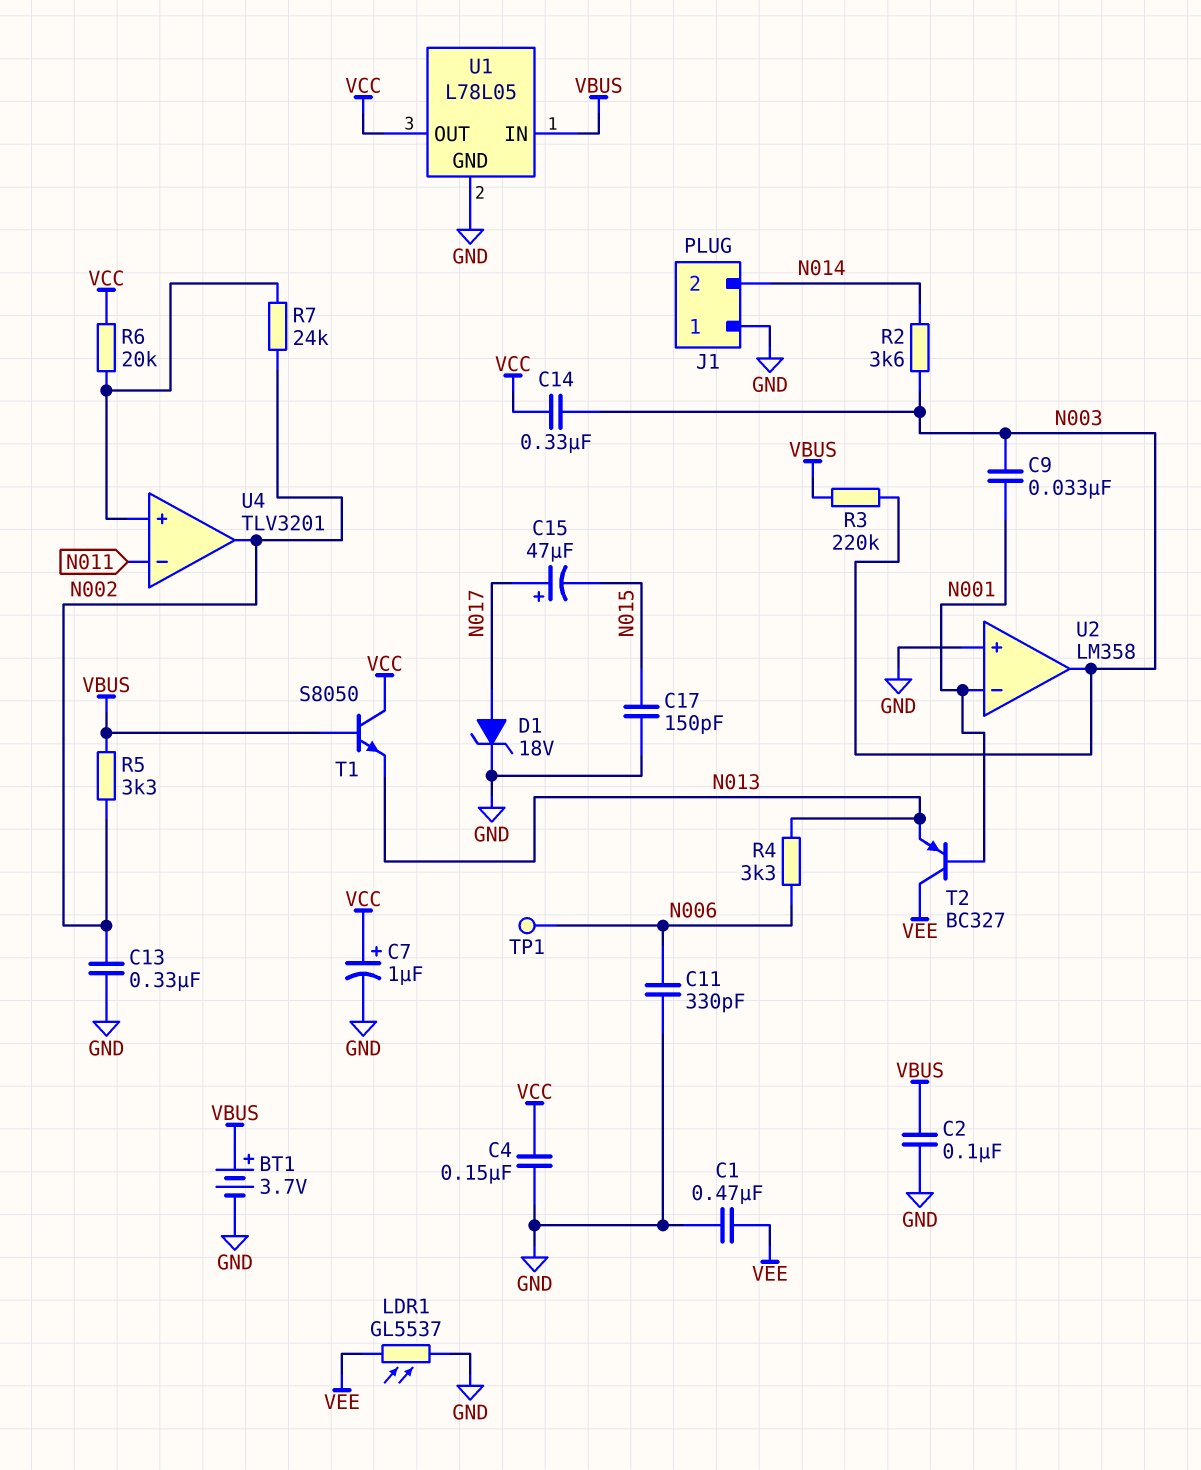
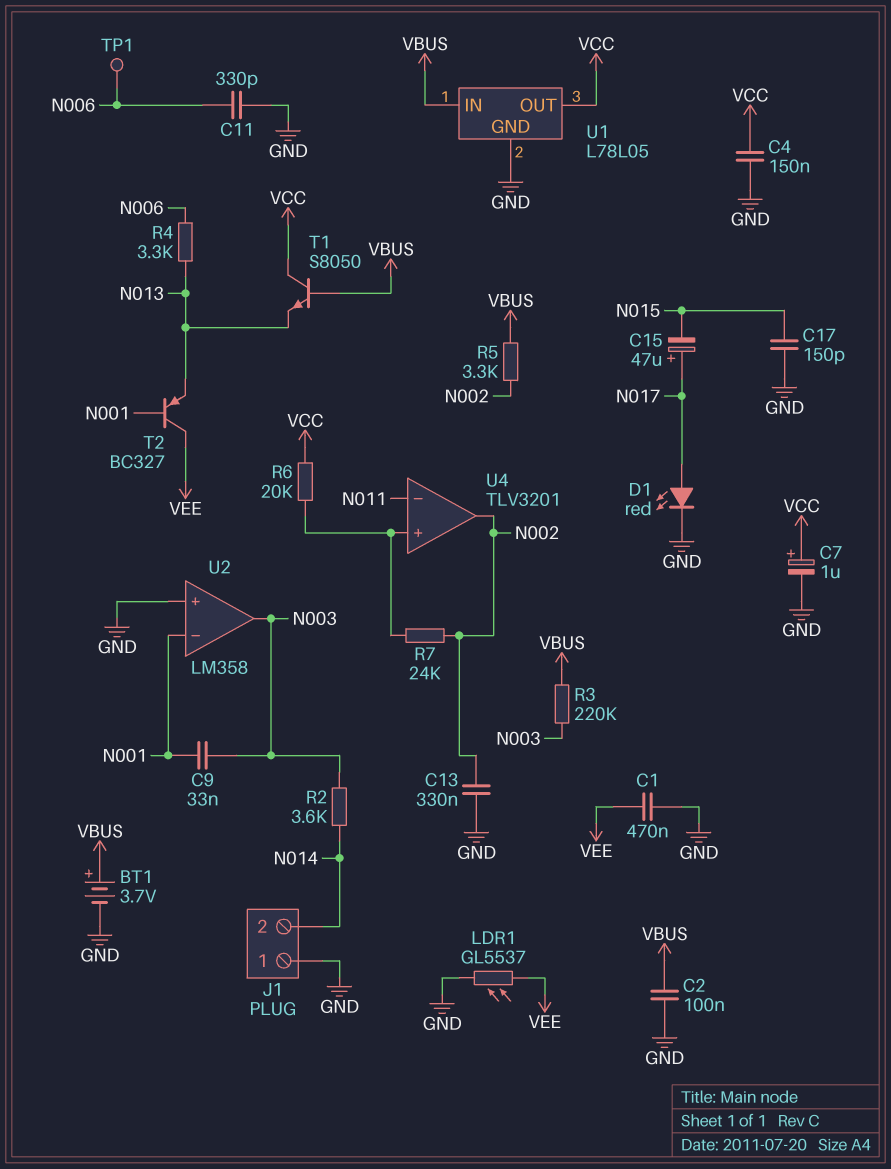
C14: 330nF (N003, VCC) -> none
D1: zener 18V (A N017, K GND) -> LED red (A N017, K GND)

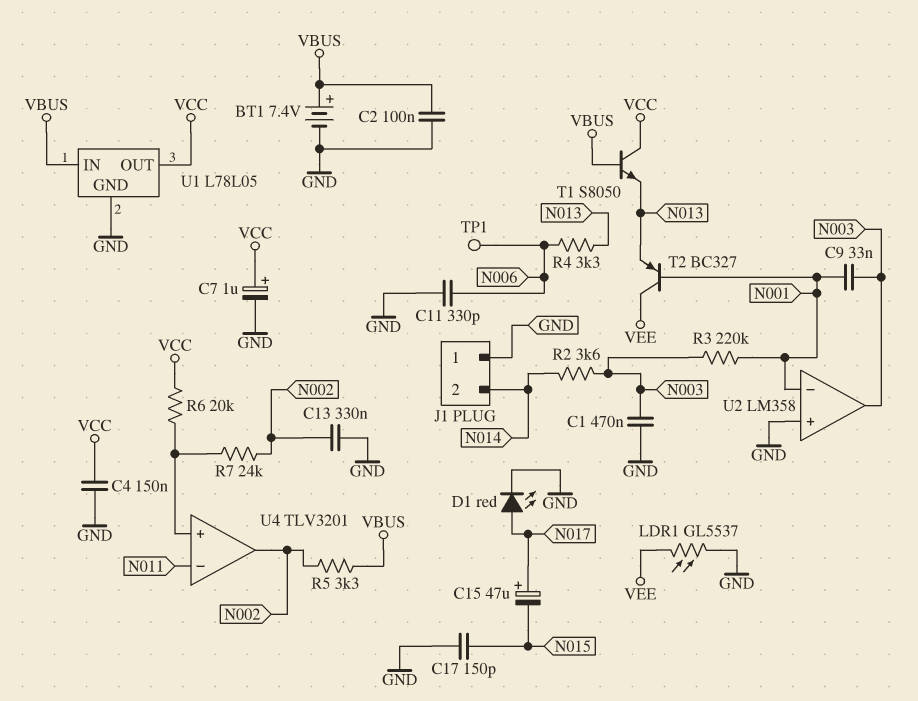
BT1: 3.7V (plus VBUS, minus GND) -> 7.4V (plus VBUS, minus GND)
C1: 470nF (GND, VEE) -> 470nF (GND, N003)
R3: 220k (N003, VBUS) -> 220k (N001, N003)

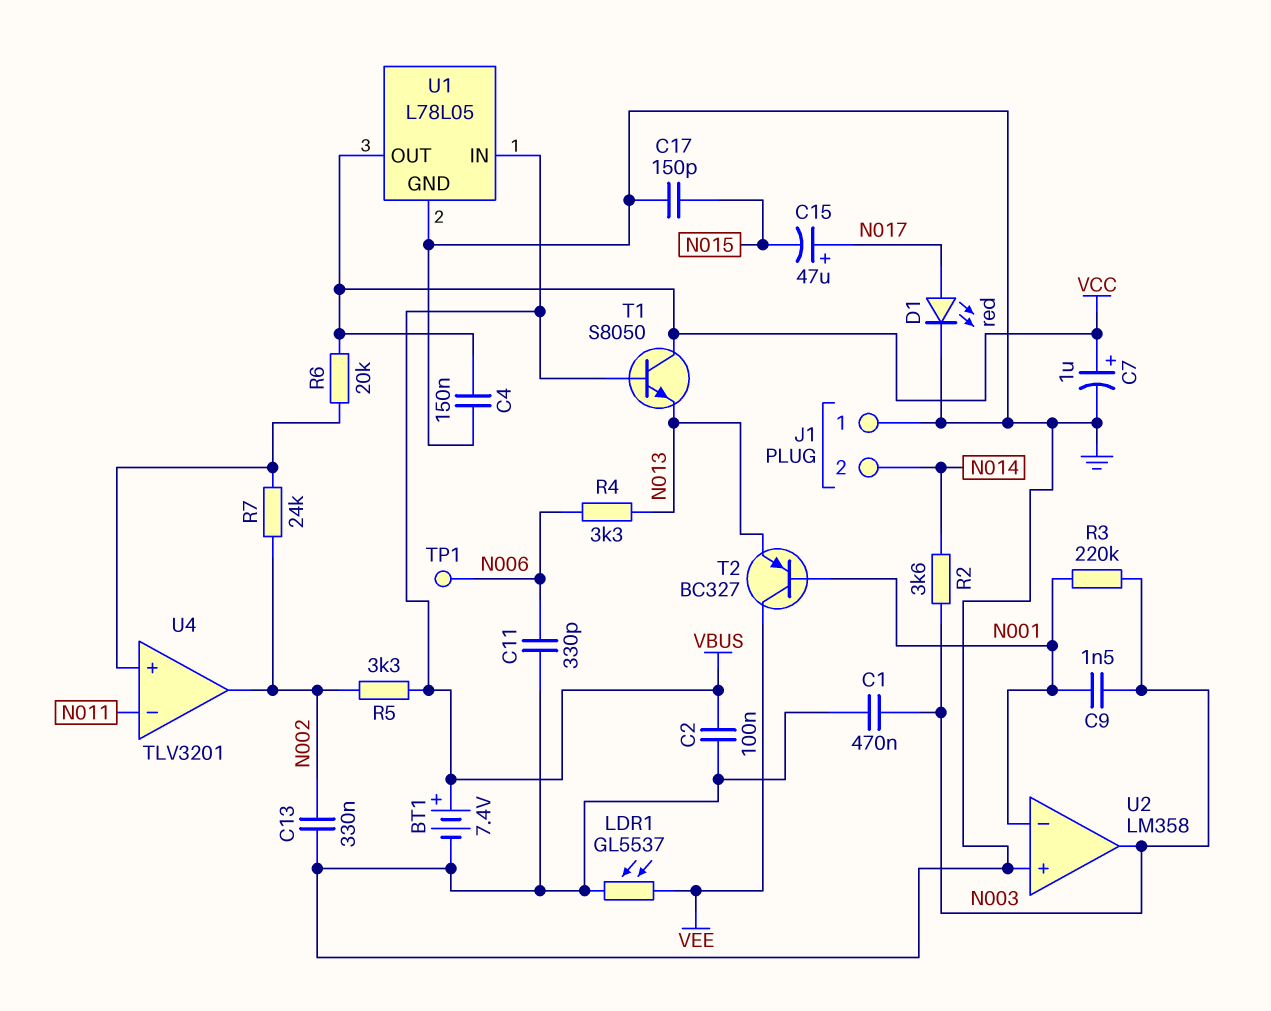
C9: 33nF (N001, N003) -> 1.5nF (N001, N003)

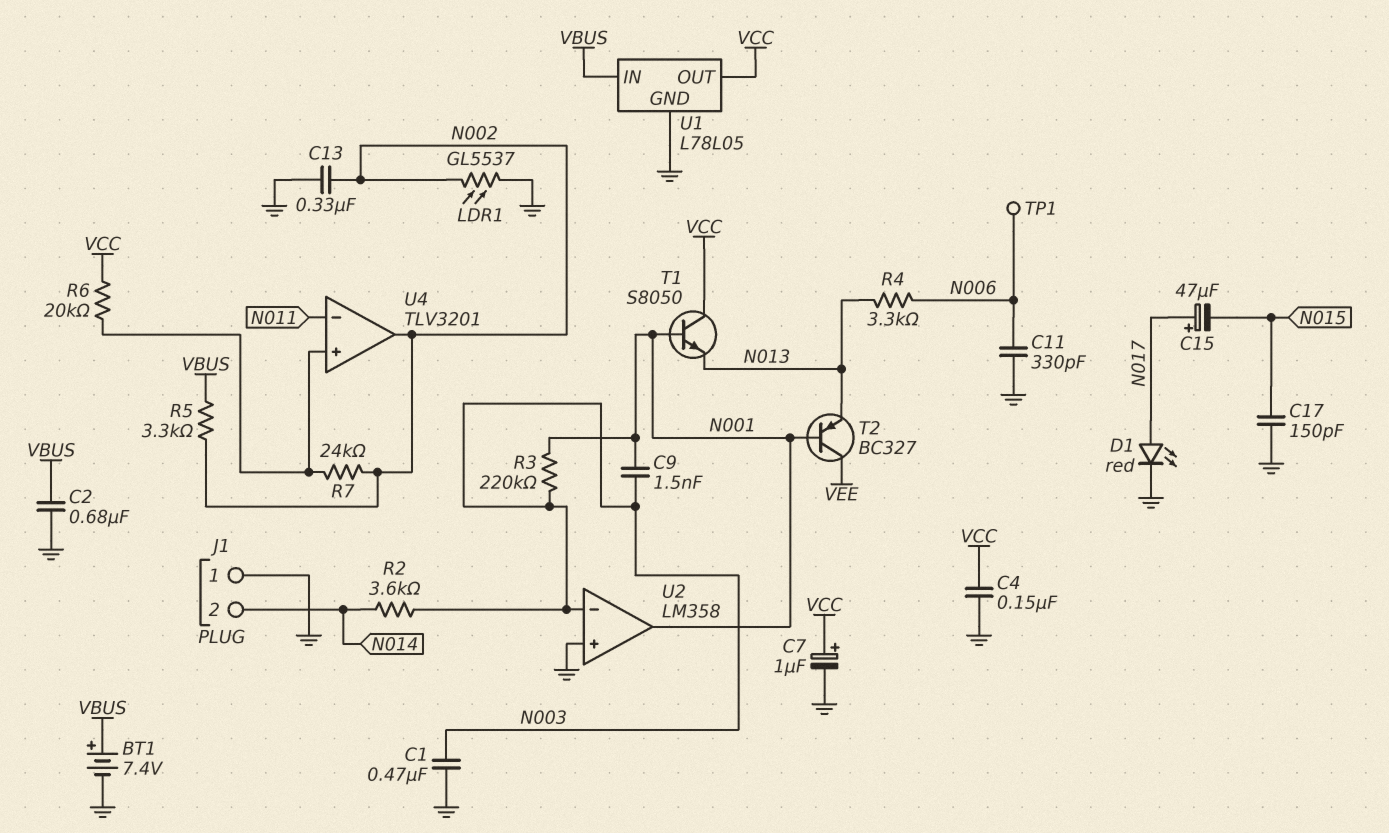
C2: 100nF (GND, VBUS) -> 680nF (GND, VBUS)
LDR1: GL5537 (GND, VEE) -> GL5537 (GND, N002)
T1: NPN S8050 (B VBUS, C VCC, E N013) -> NPN S8050 (B N001, C VCC, E N013)
U2 pin in-: N001 -> N003
U2 pin out: N003 -> N001

